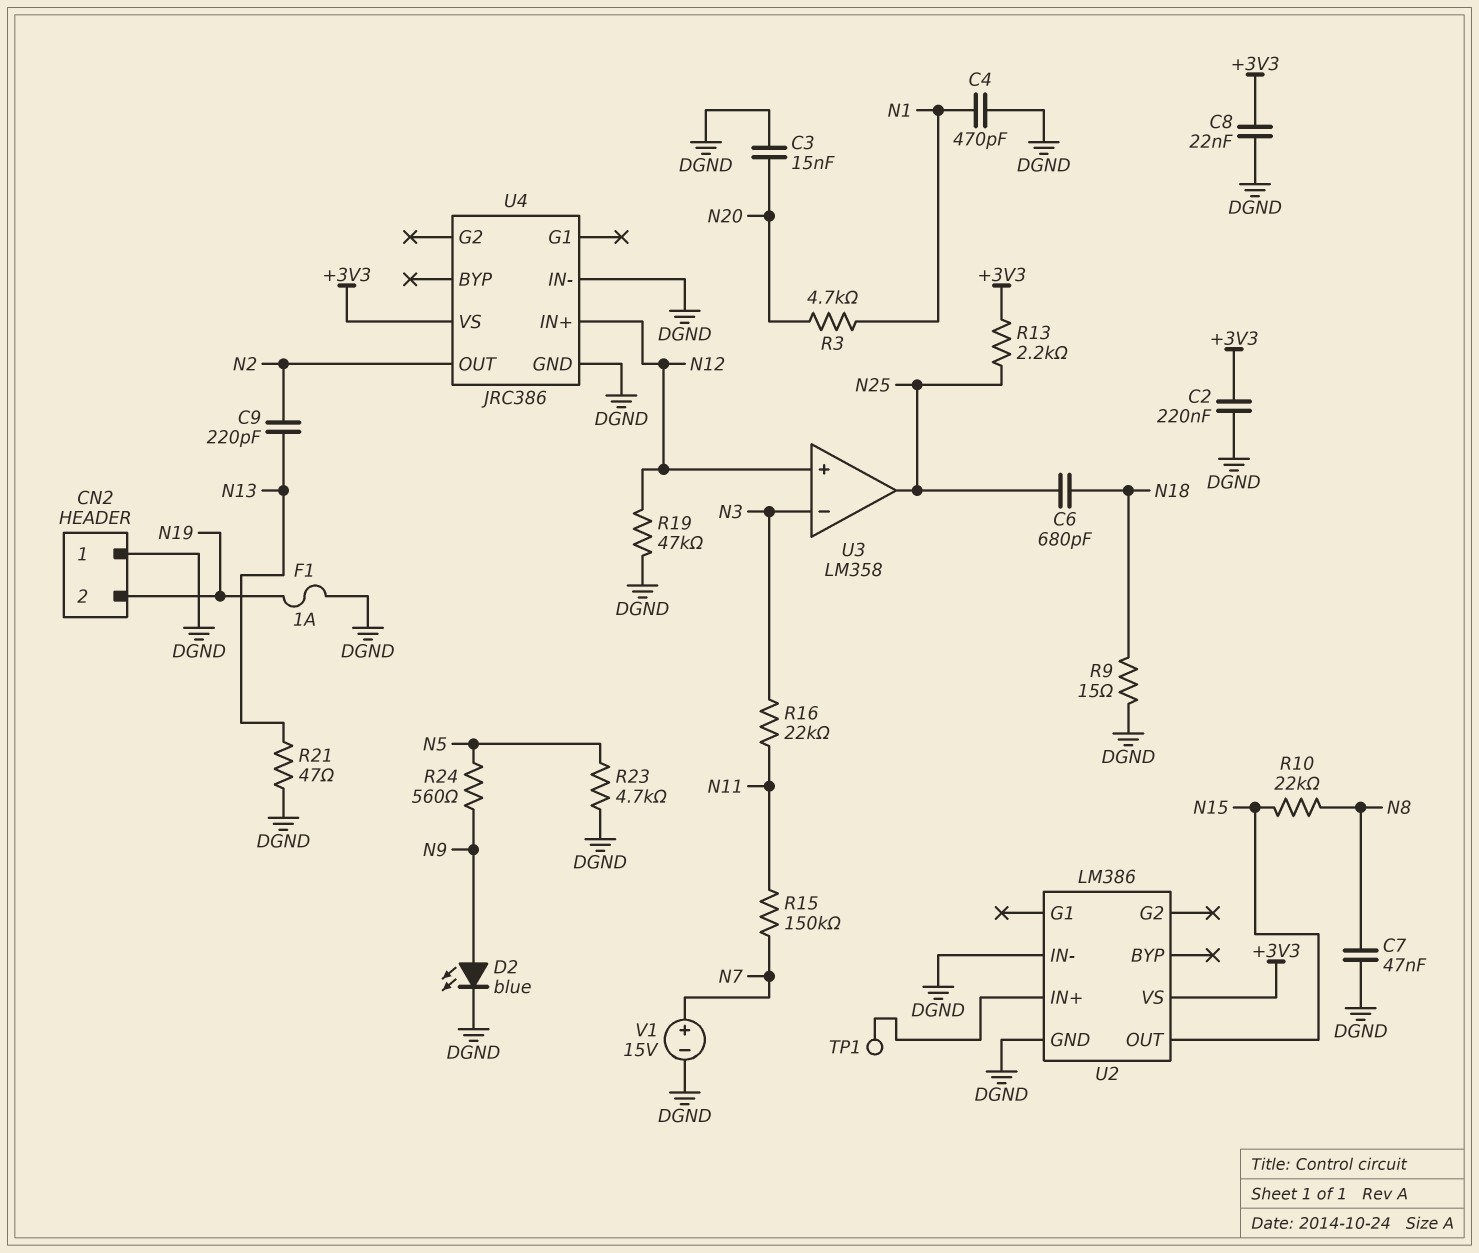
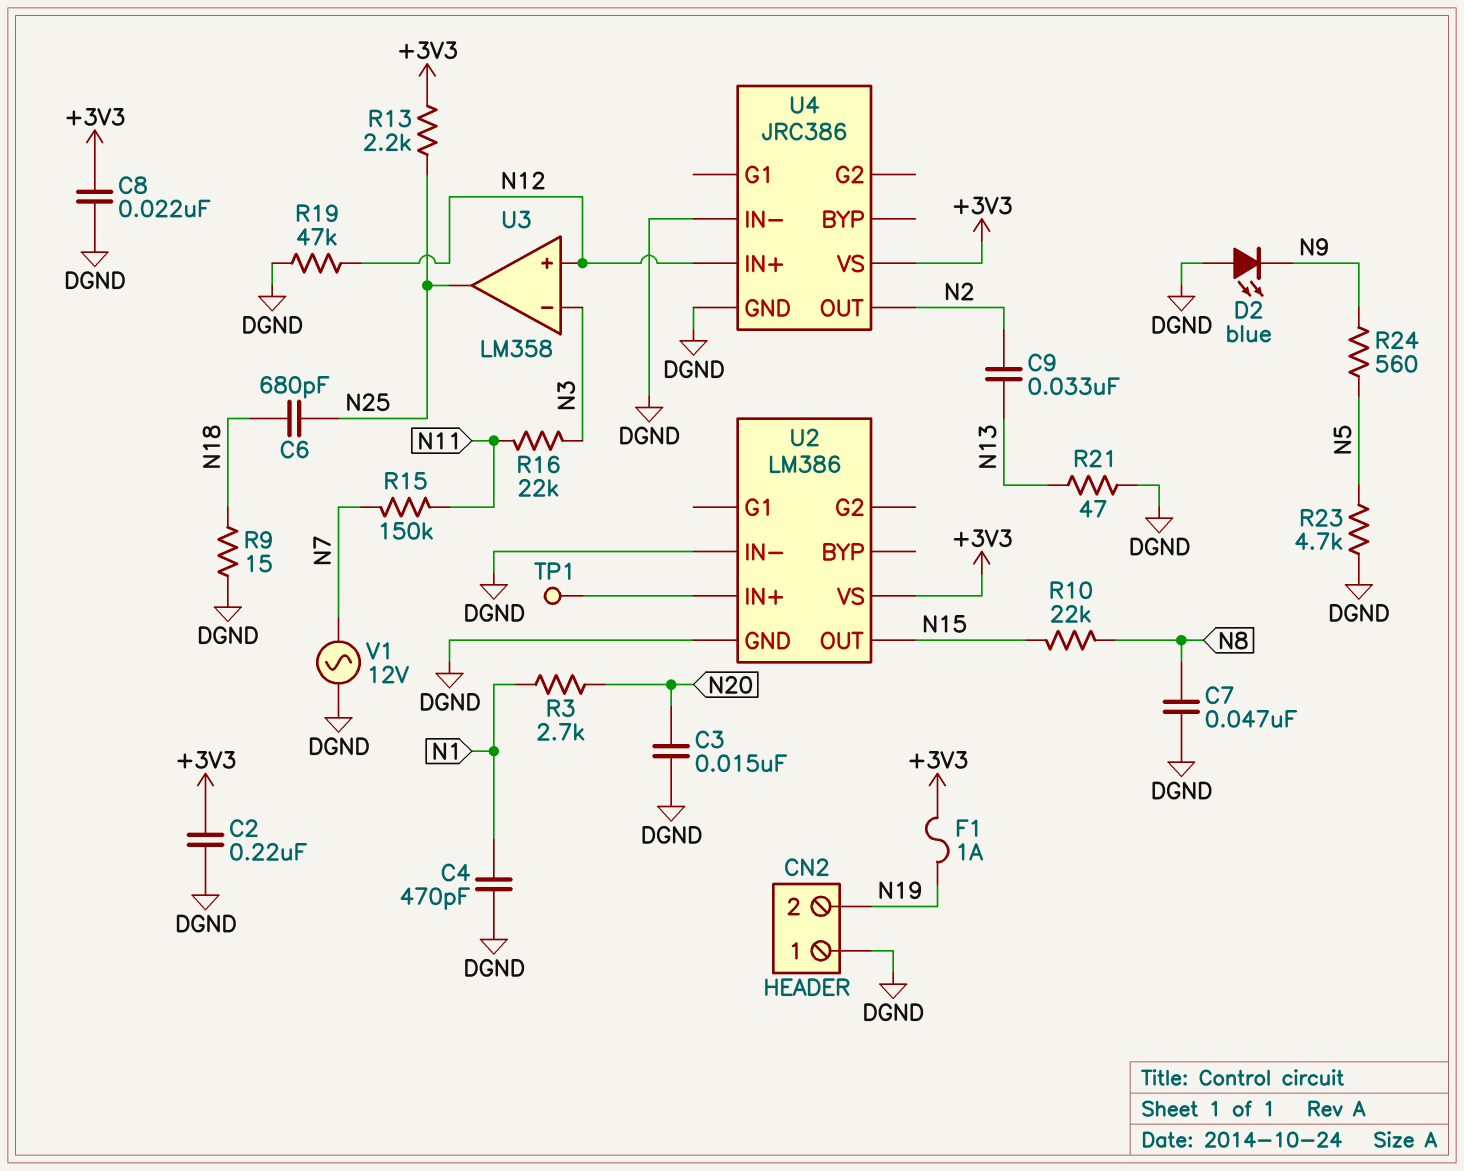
C9: 220pF (N2, N13) -> 33nF (N2, N13)
D2: LED blue (A N9, K DGND) -> LED blue (A DGND, K N9)
F1: 1A (DGND, N19) -> 1A (+3V3, N19)
R3: 4.7k (N1, N20) -> 2.7k (N1, N20)
V1: 15V (plus N7, minus DGND) -> AC 12V (DGND, N7)

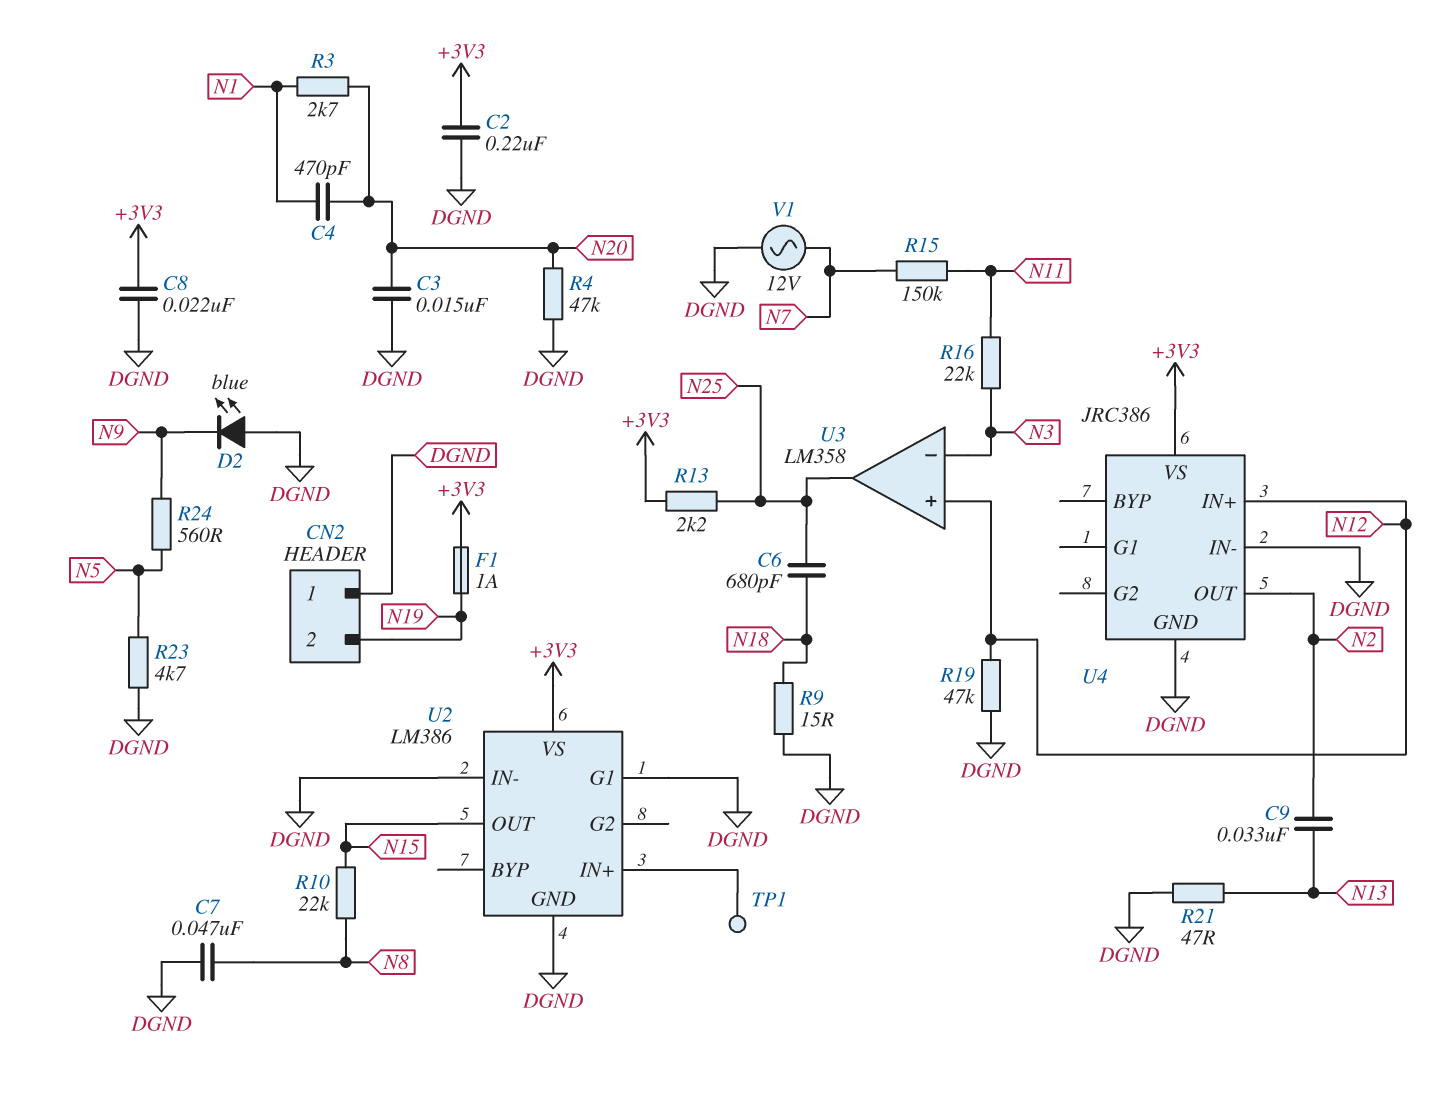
C4: 470pF (DGND, N1) -> 470pF (N1, N20)
R4: none -> 47k (DGND, N20)
U2 pin G1: none -> DGND

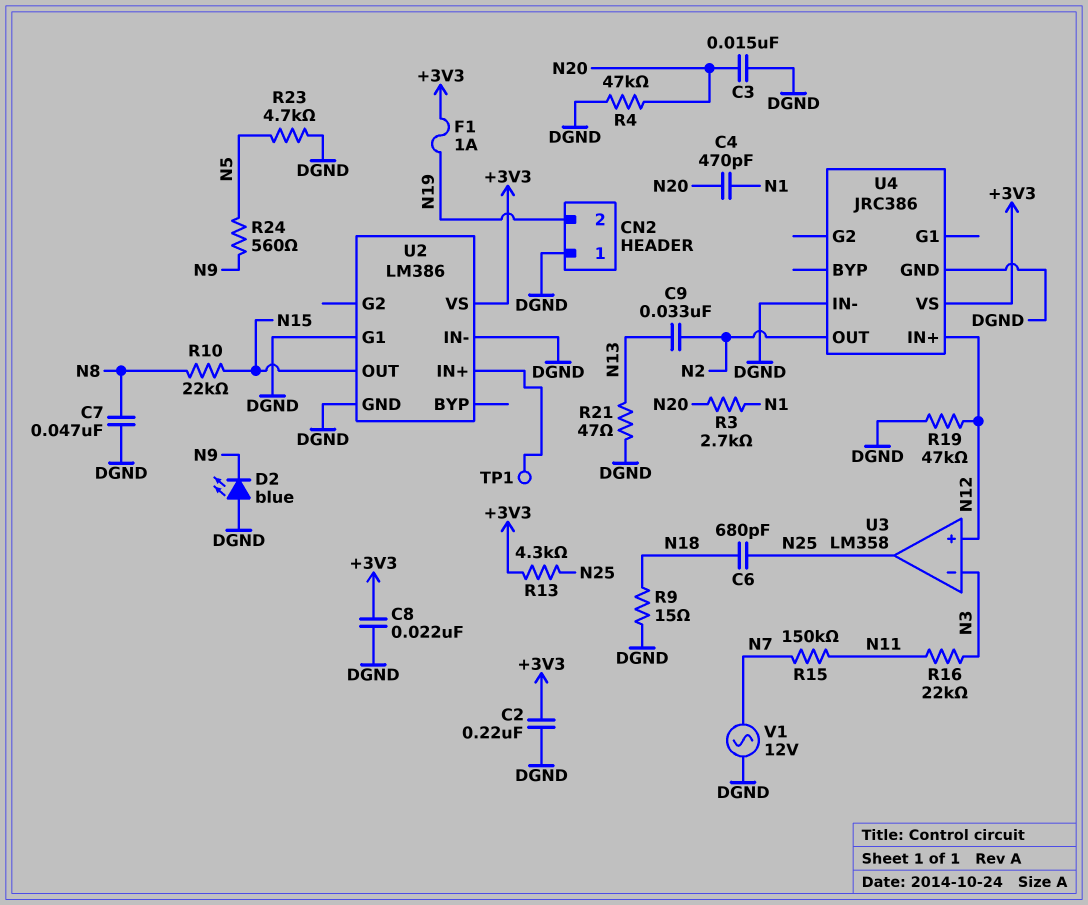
R13: 2.2k (+3V3, N25) -> 4.3k (+3V3, N25)

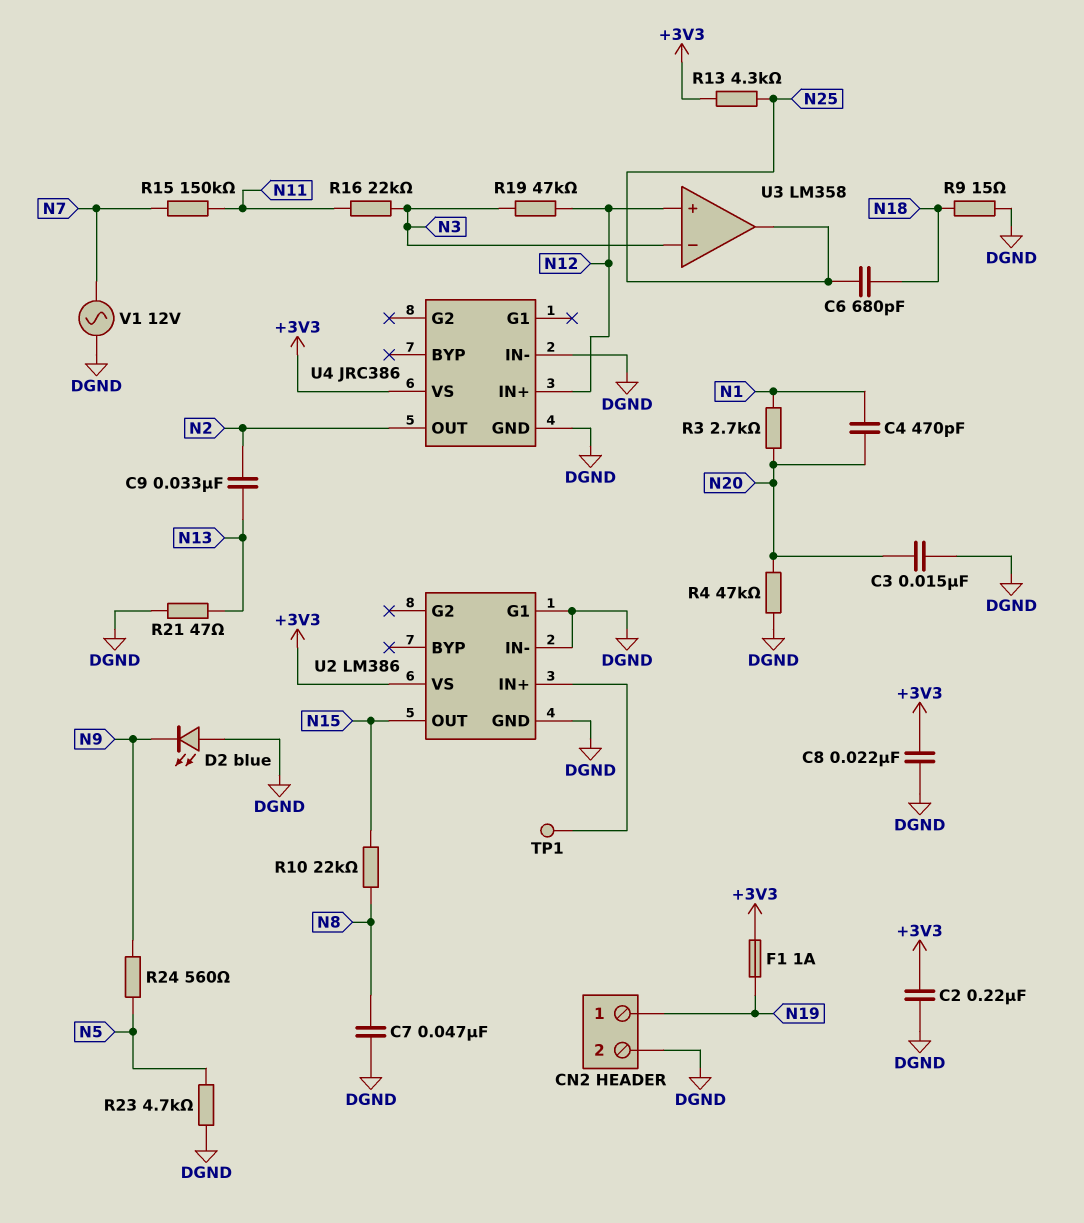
CN2 pin 1: DGND -> N19
CN2 pin 2: N19 -> DGND
R19: 47k (DGND, N12) -> 47k (N3, N12)

